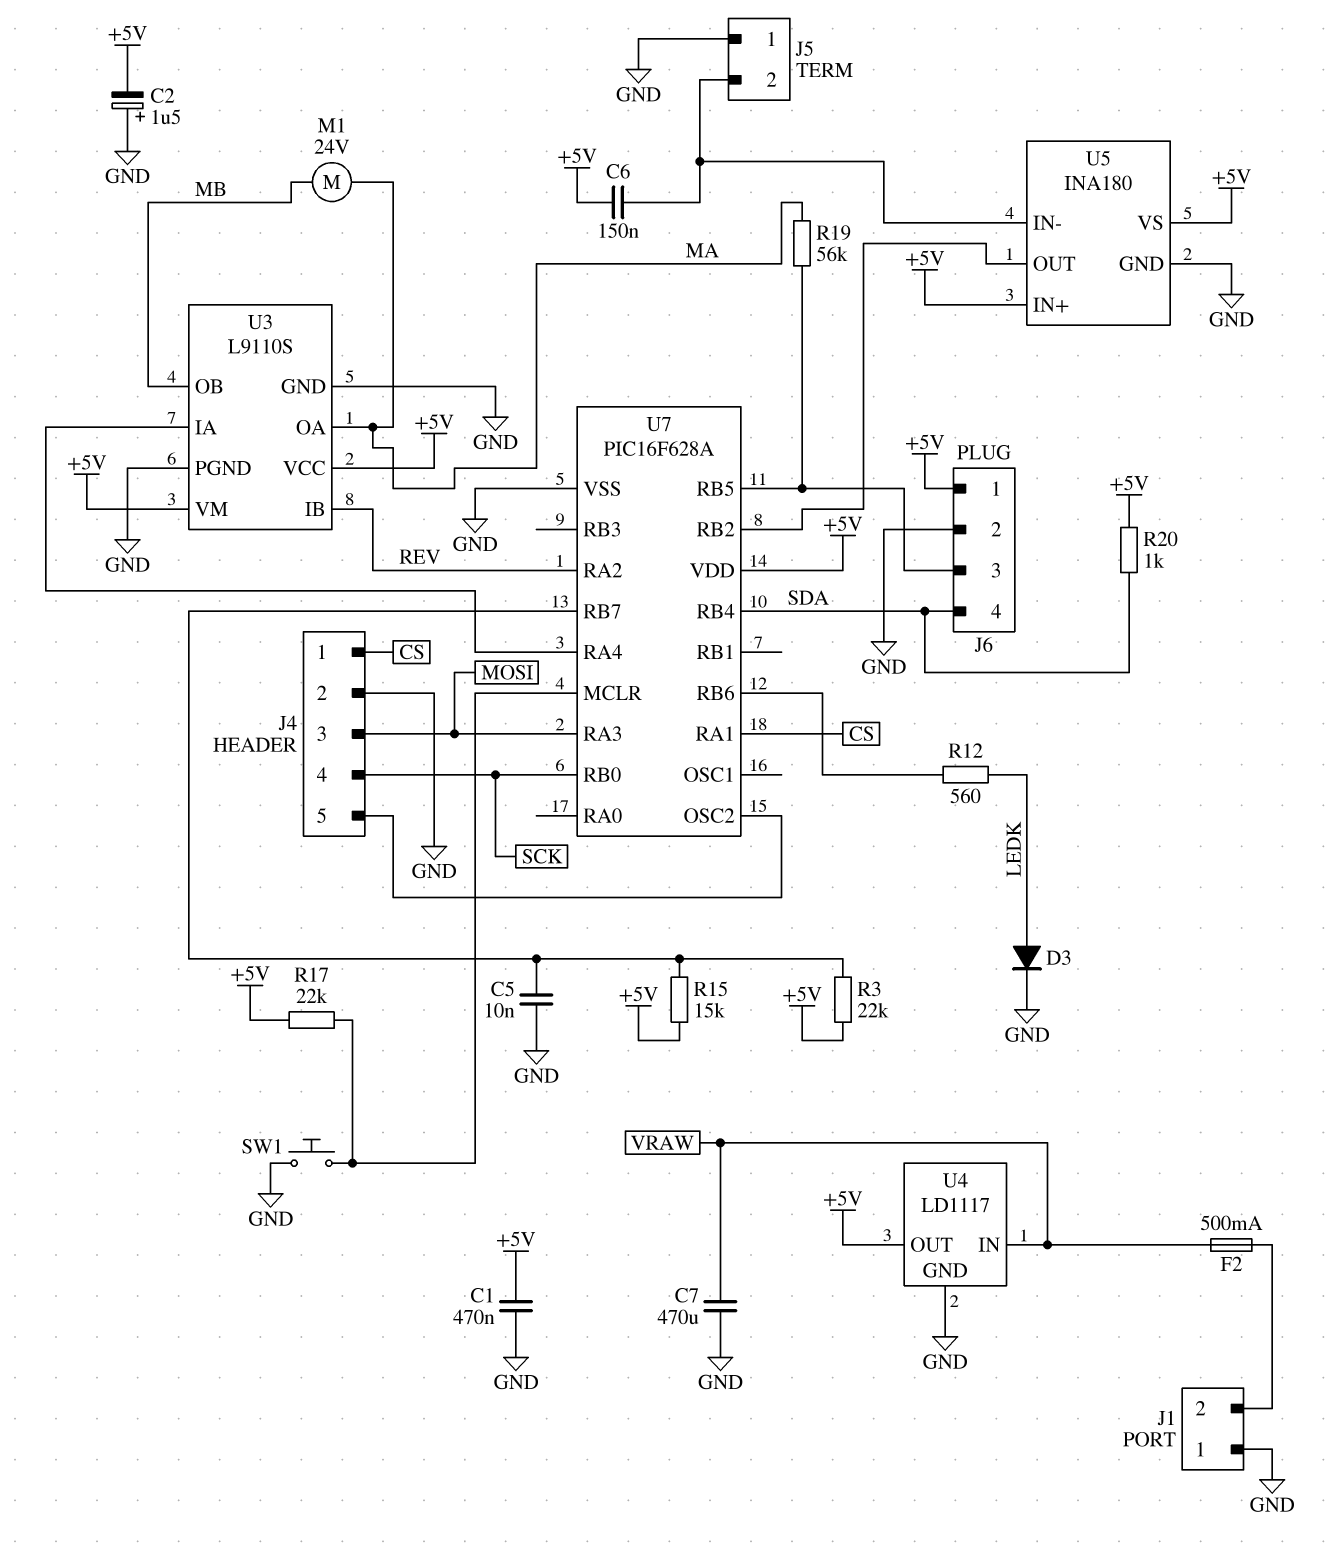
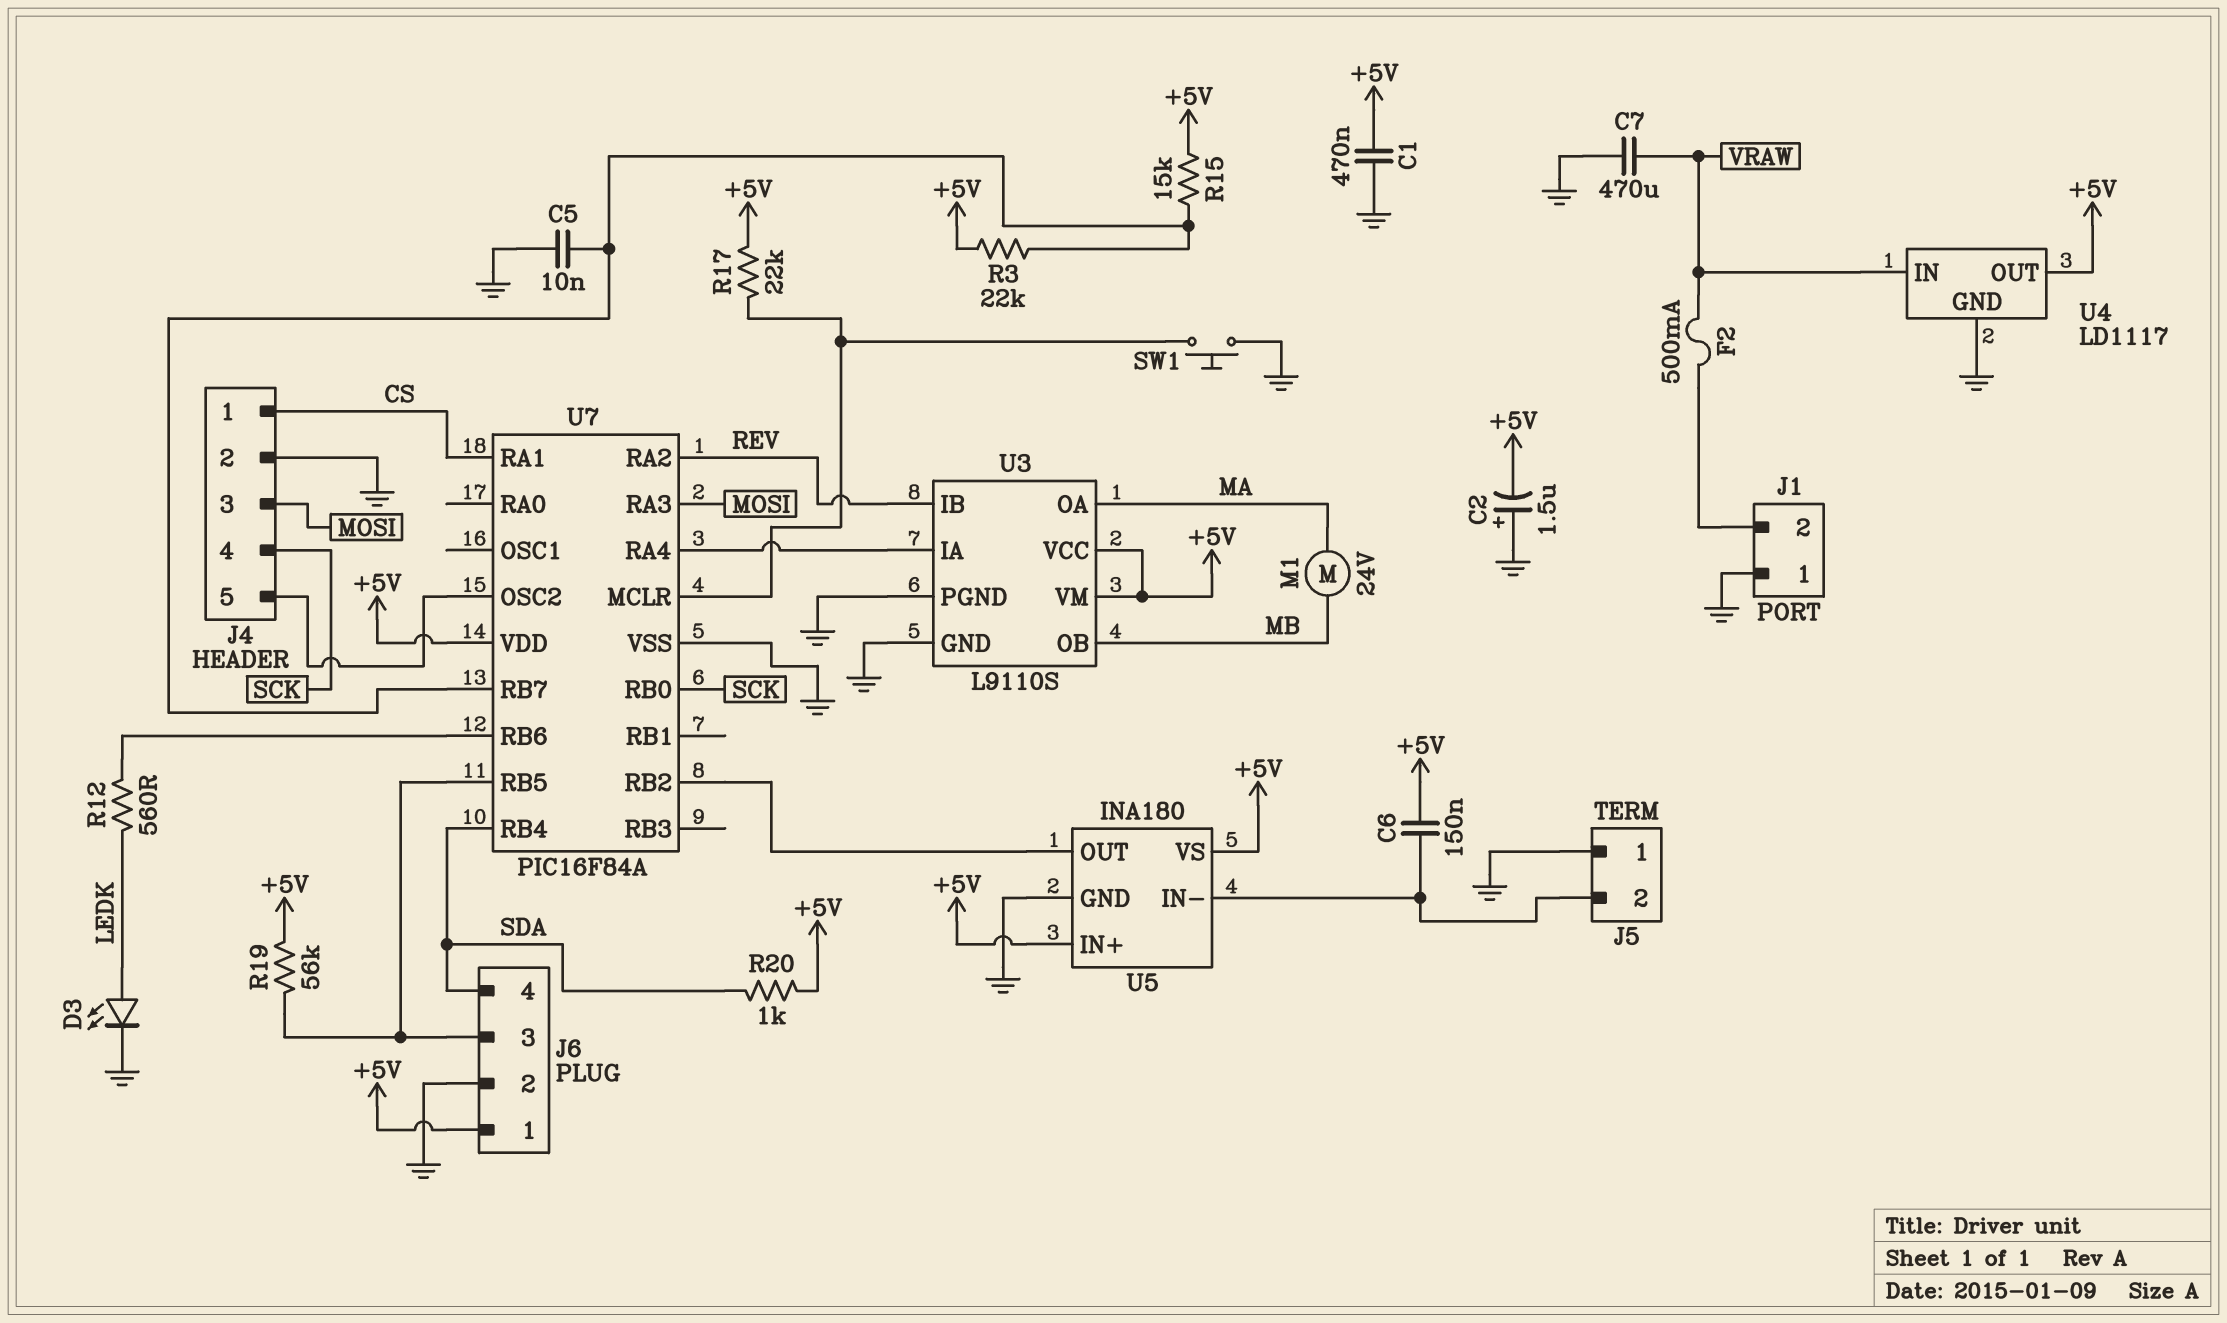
D3: diode (A LEDK, K GND) -> LED (A LEDK, K GND)
R19: 56k (J6/3, MA) -> 56k (+5V, J6/3)
U7: PIC16F628A -> PIC16F84A

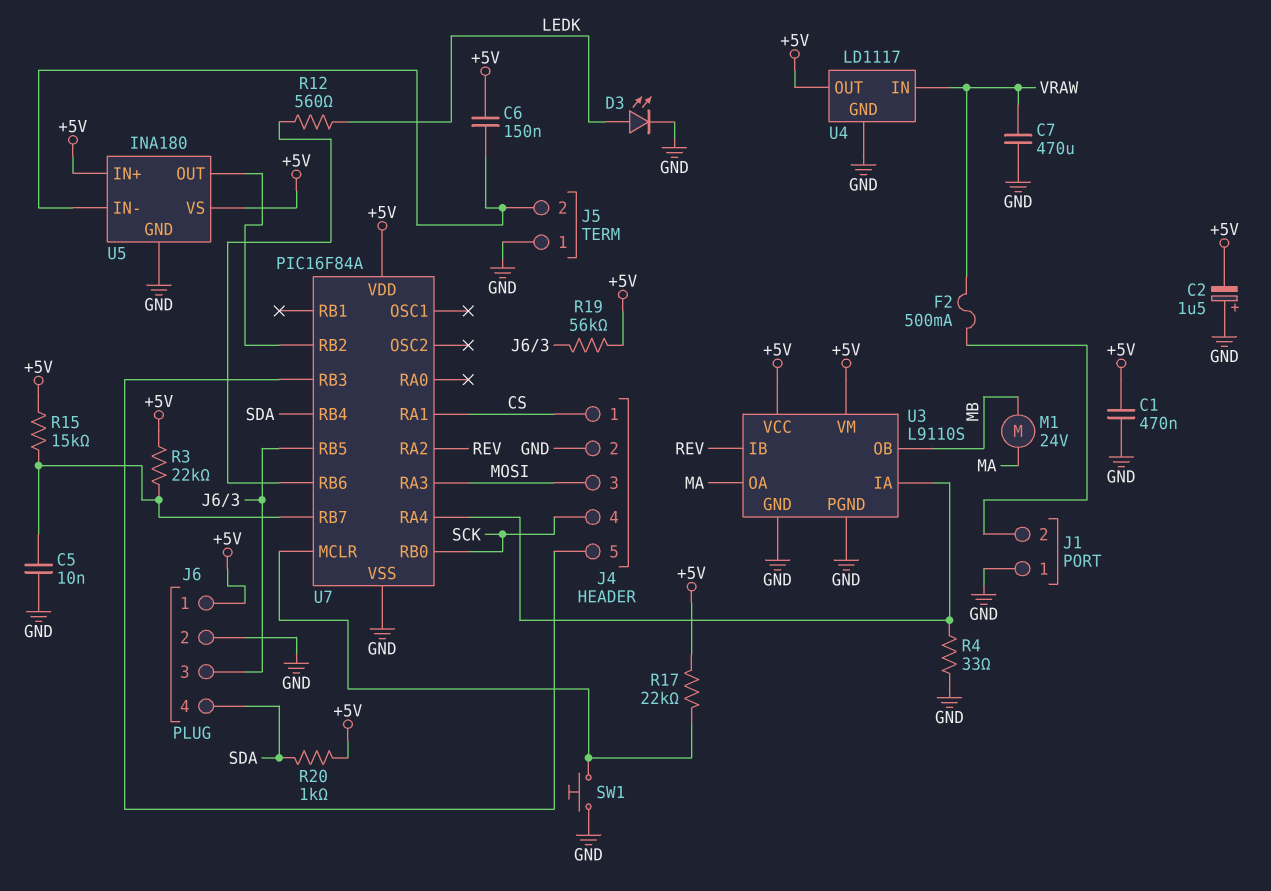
R4: none -> 33 (GND, U3/IA)
U7 pin OSC2: J4/5 -> none
U7 pin RB3: none -> J4/5

